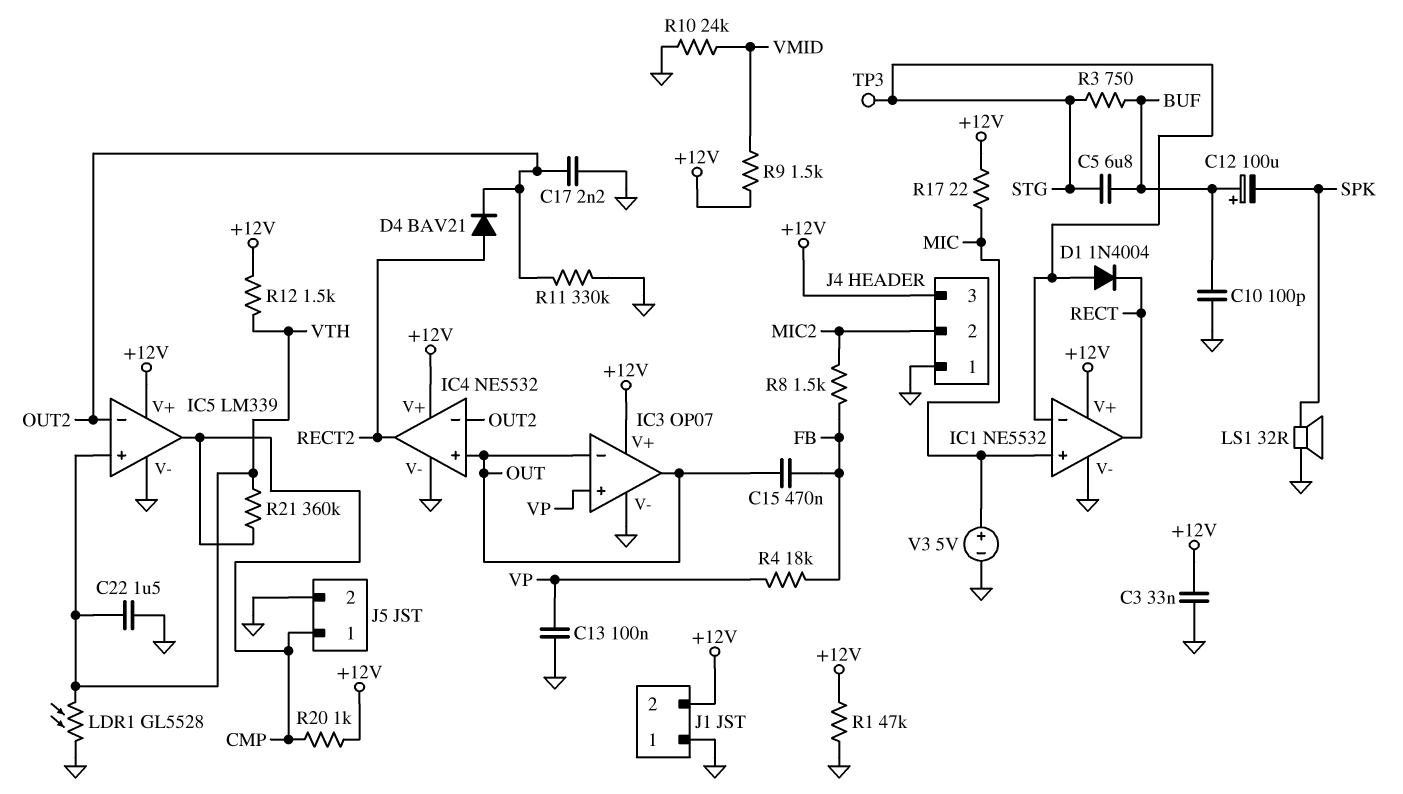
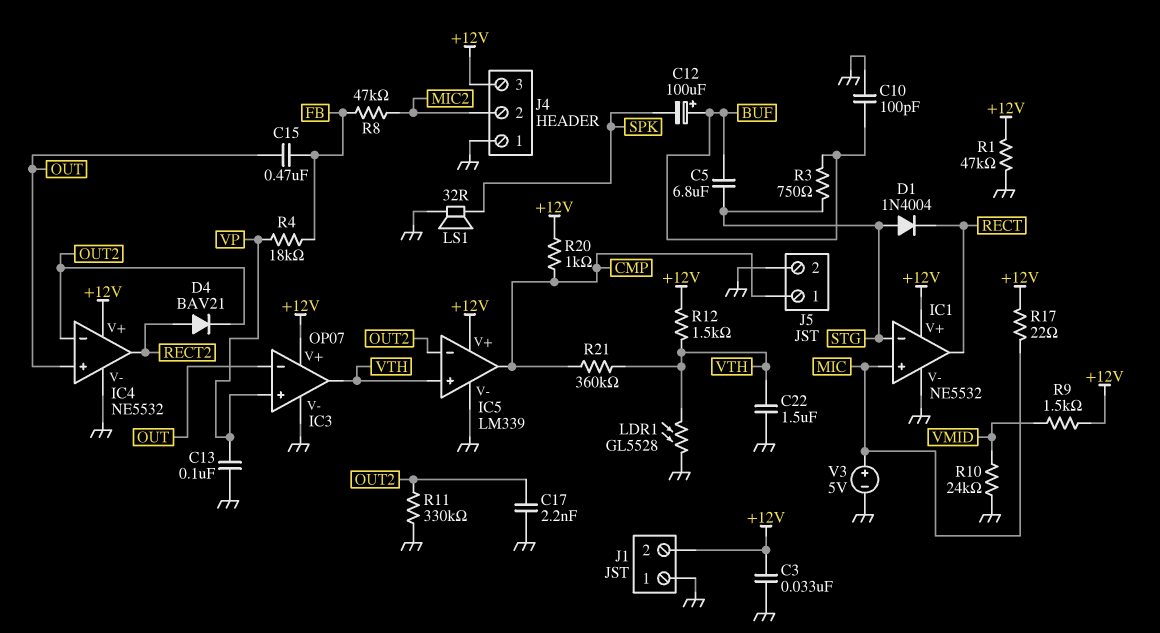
IC3 pin out: OUT -> VTH
R8: 1.5k (FB, MIC2) -> 47k (FB, MIC2)
TP3: test point (STG) -> none

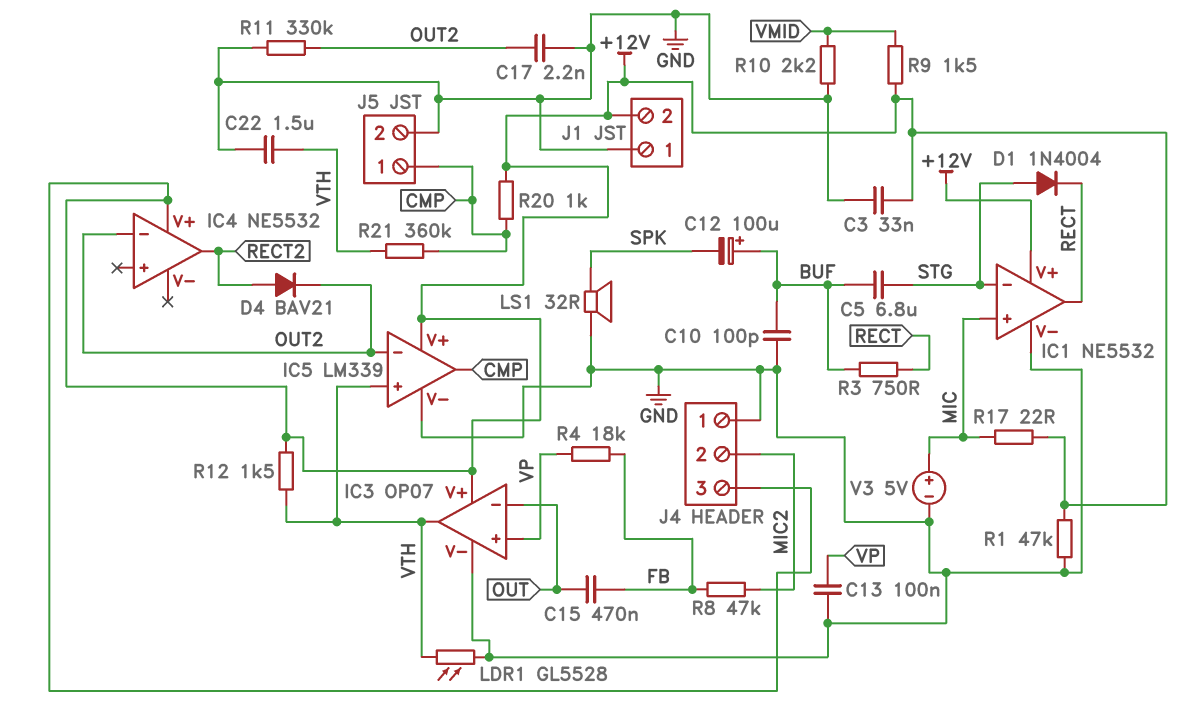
IC4 pin V-: GND -> none
IC4 pin in+: OUT -> none
R3: 750 (BUF, STG) -> 750 (BUF, RECT)
R10: 24k (GND, VMID) -> 2.2k (GND, VMID)

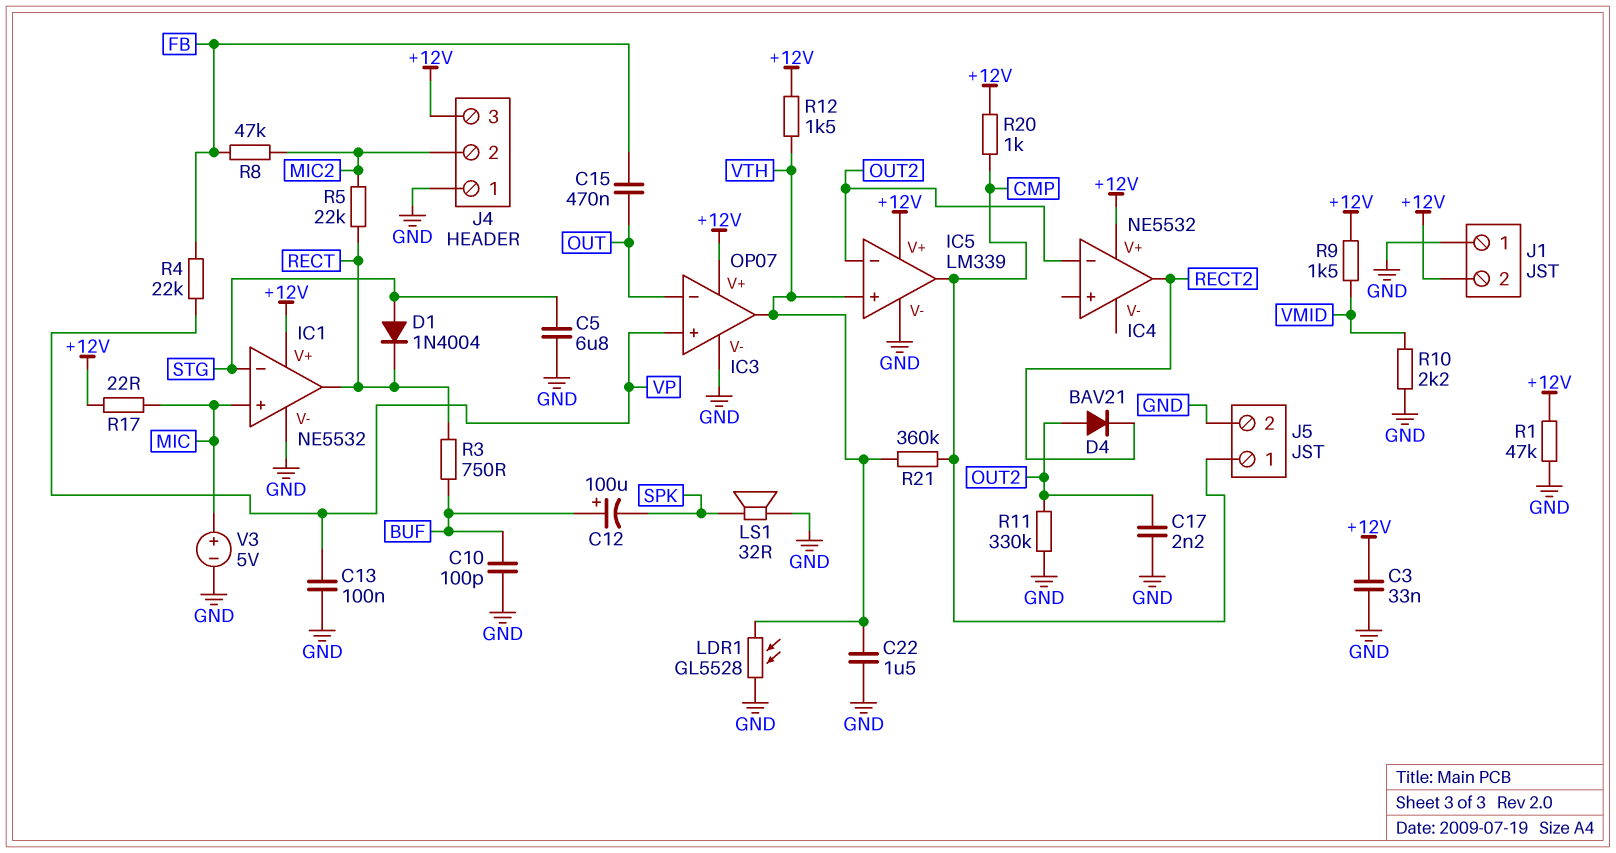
C5: 6.8uF (BUF, STG) -> 6.8uF (GND, STG)
D4: diode BAV21 (A RECT2, K OUT2) -> diode BAV21 (A OUT2, K RECT2)
R4: 18k (FB, VP) -> 22k (FB, VP)
R5: none -> 22k (MIC2, RECT)

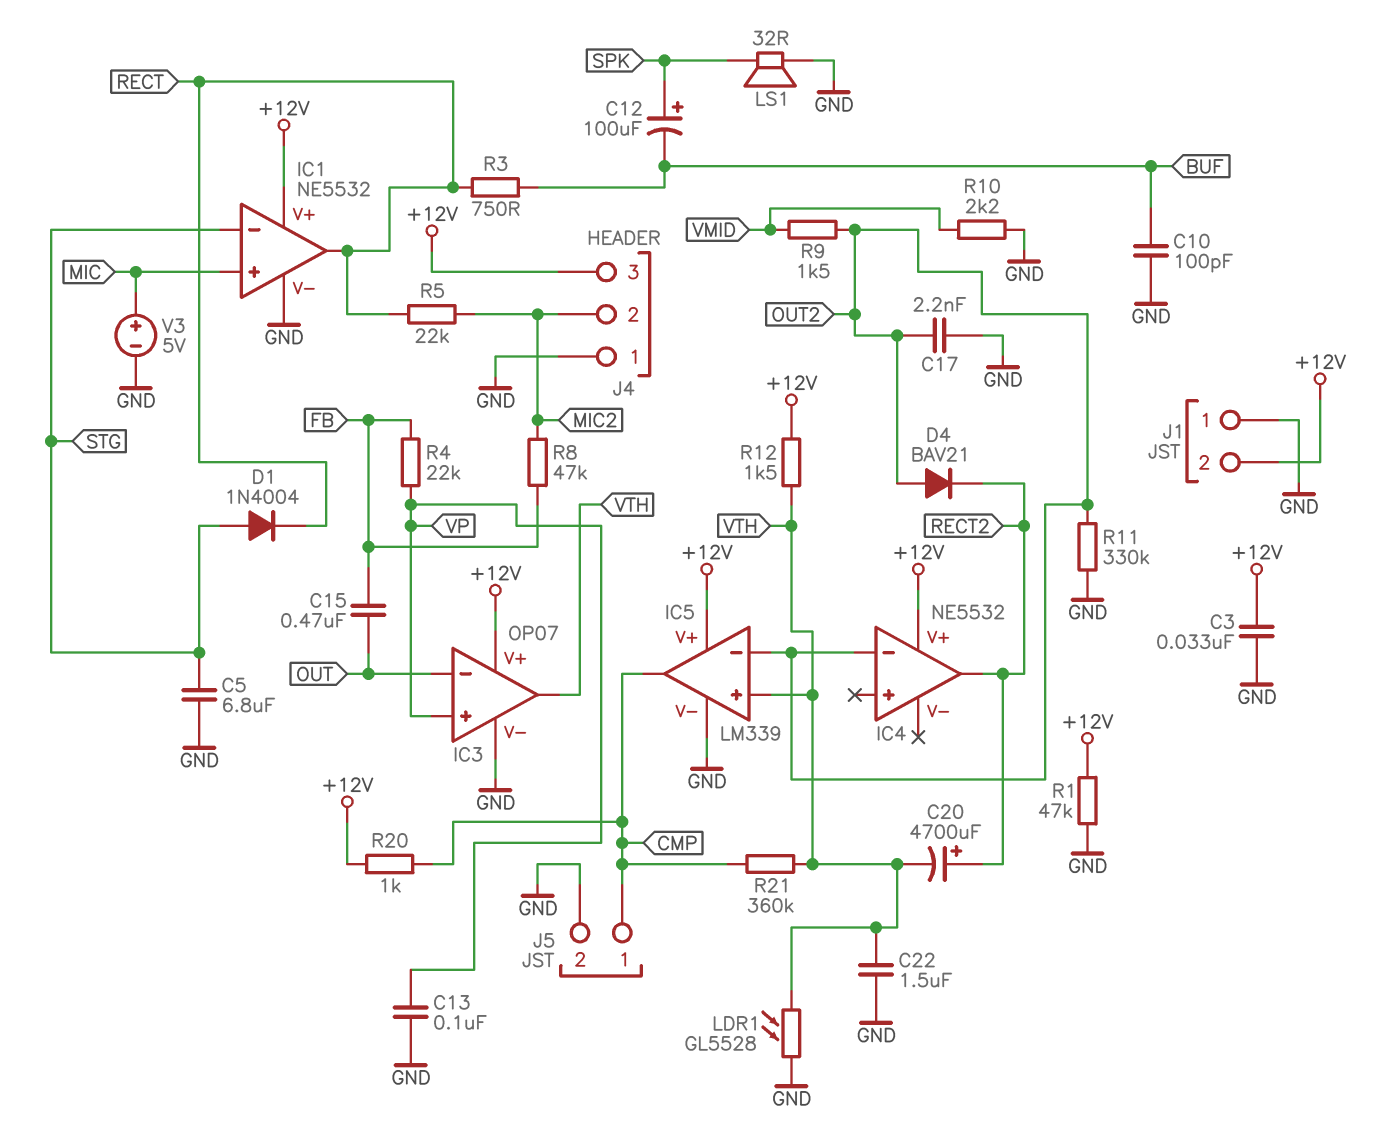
C12: 100uF (plus BUF, minus SPK) -> 100uF (plus SPK, minus BUF)
C20: none -> 4700uF (plus RECT2, minus VTH)
R9: 1.5k (+12V, VMID) -> 1.5k (OUT2, VMID)
R17: 22 (+12V, MIC) -> none

